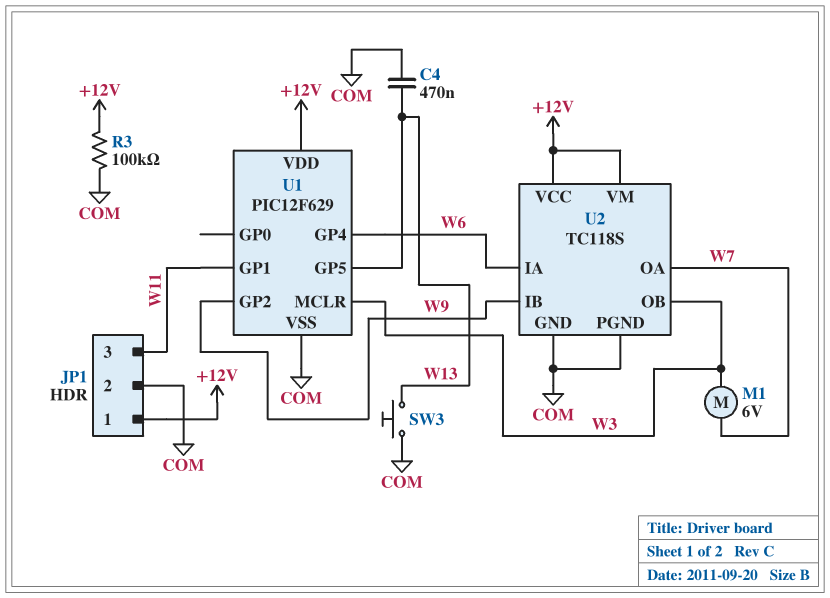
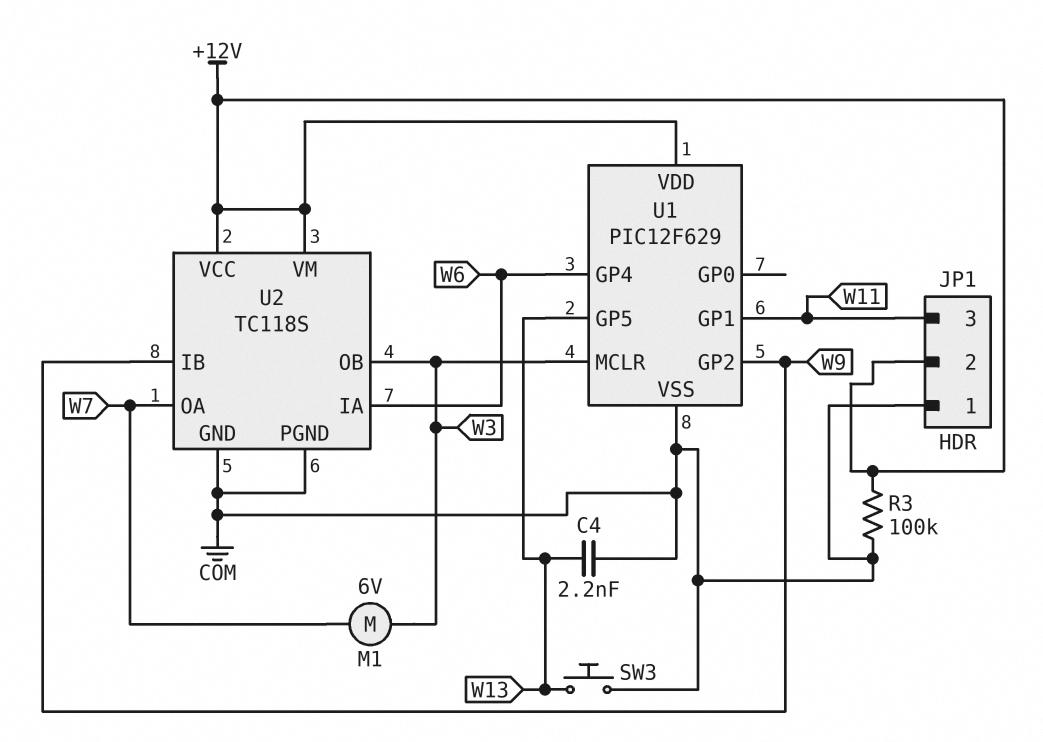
C4: 470nF (COM, W13) -> 2.2nF (COM, W13)
JP1 pin 1: +12V -> COM
JP1 pin 2: COM -> +12V

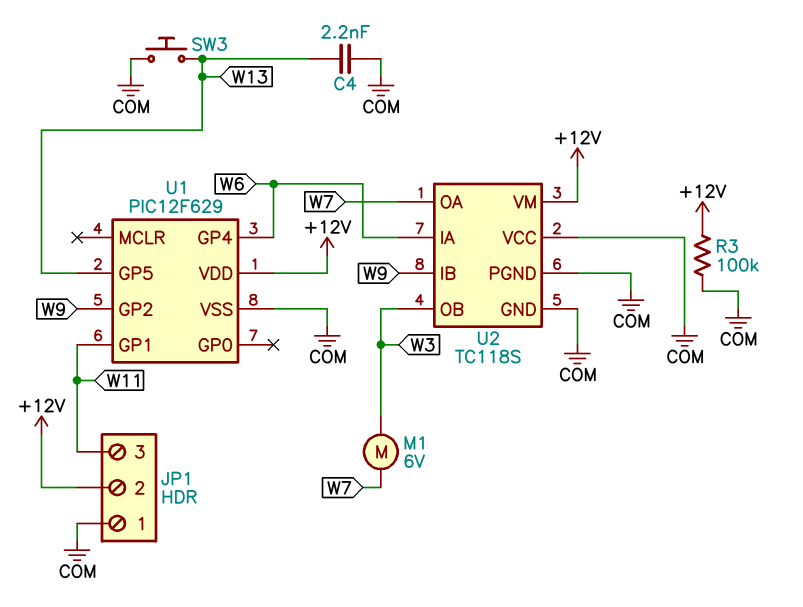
U1 pin MCLR: W3 -> none
U2 pin VCC: +12V -> COM

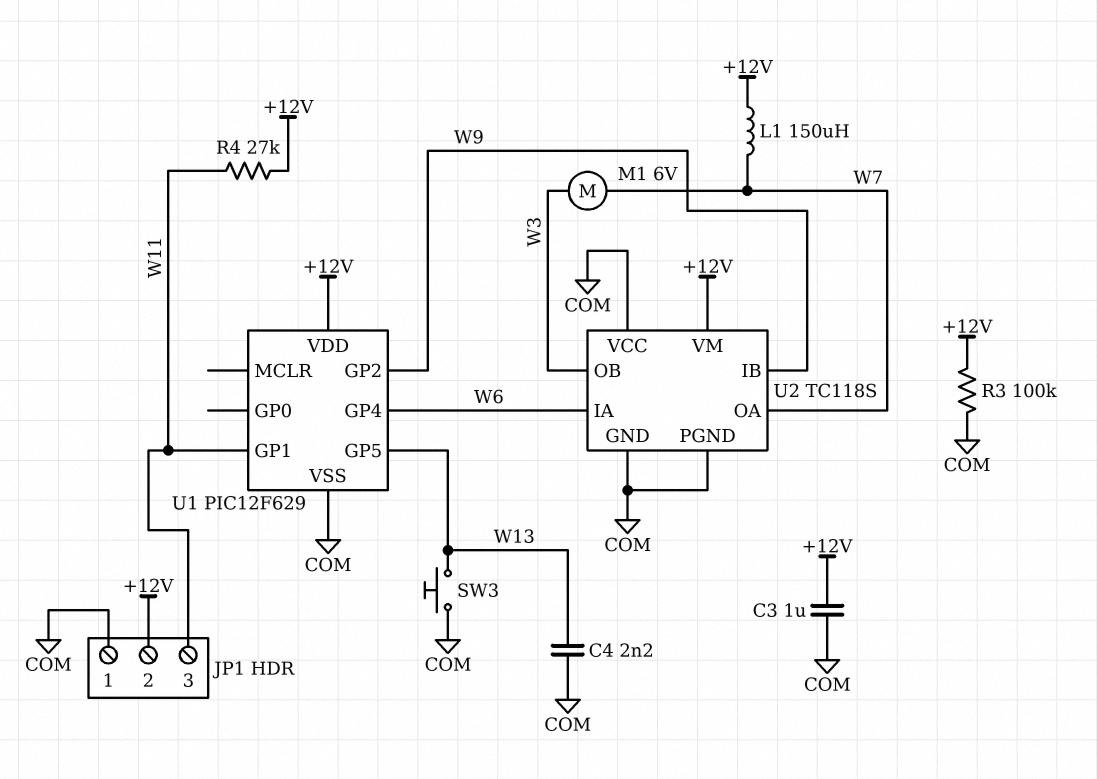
C3: none -> 1uF (+12V, COM)
L1: none -> 150uH (+12V, W7)
R4: none -> 27k (+12V, W11)

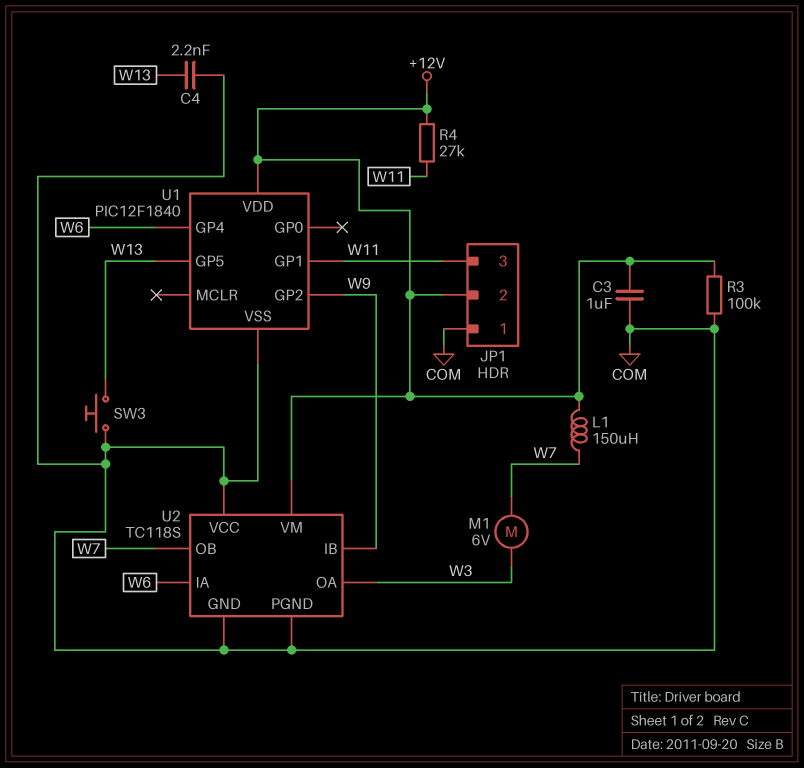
U1: PIC12F629 -> PIC12F1840
U2 pin OA: W7 -> W3
U2 pin OB: W3 -> W7

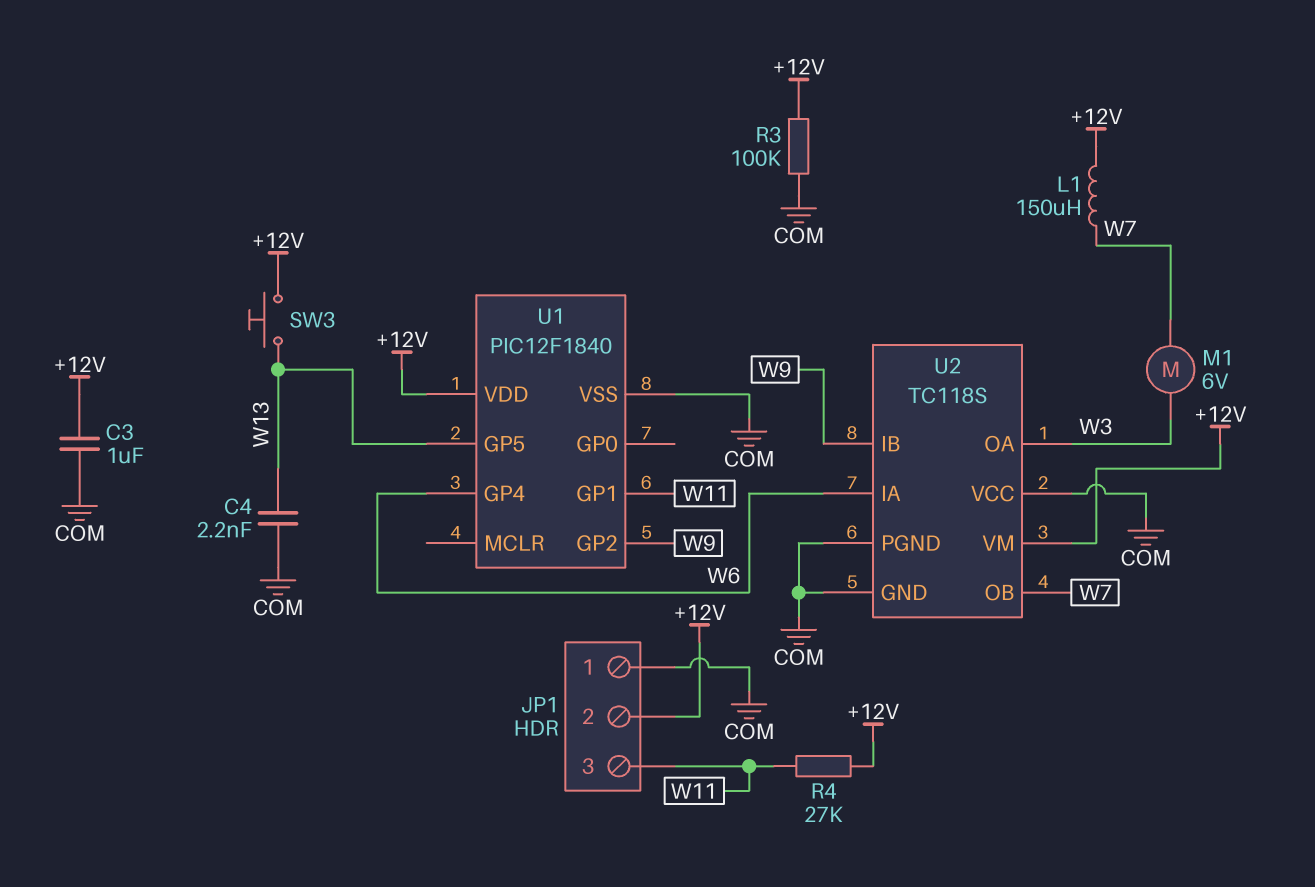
SW3: button (COM, W13) -> button (+12V, W13)

